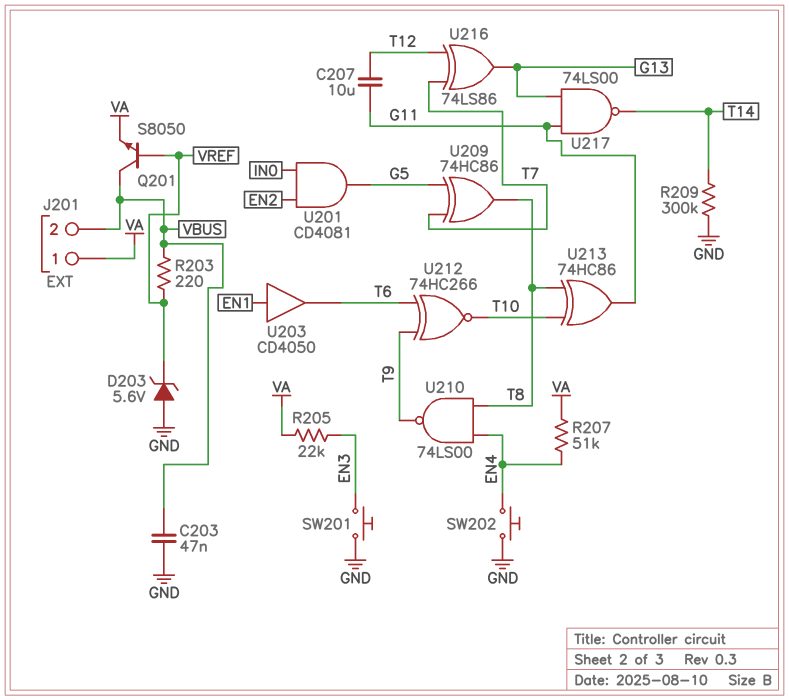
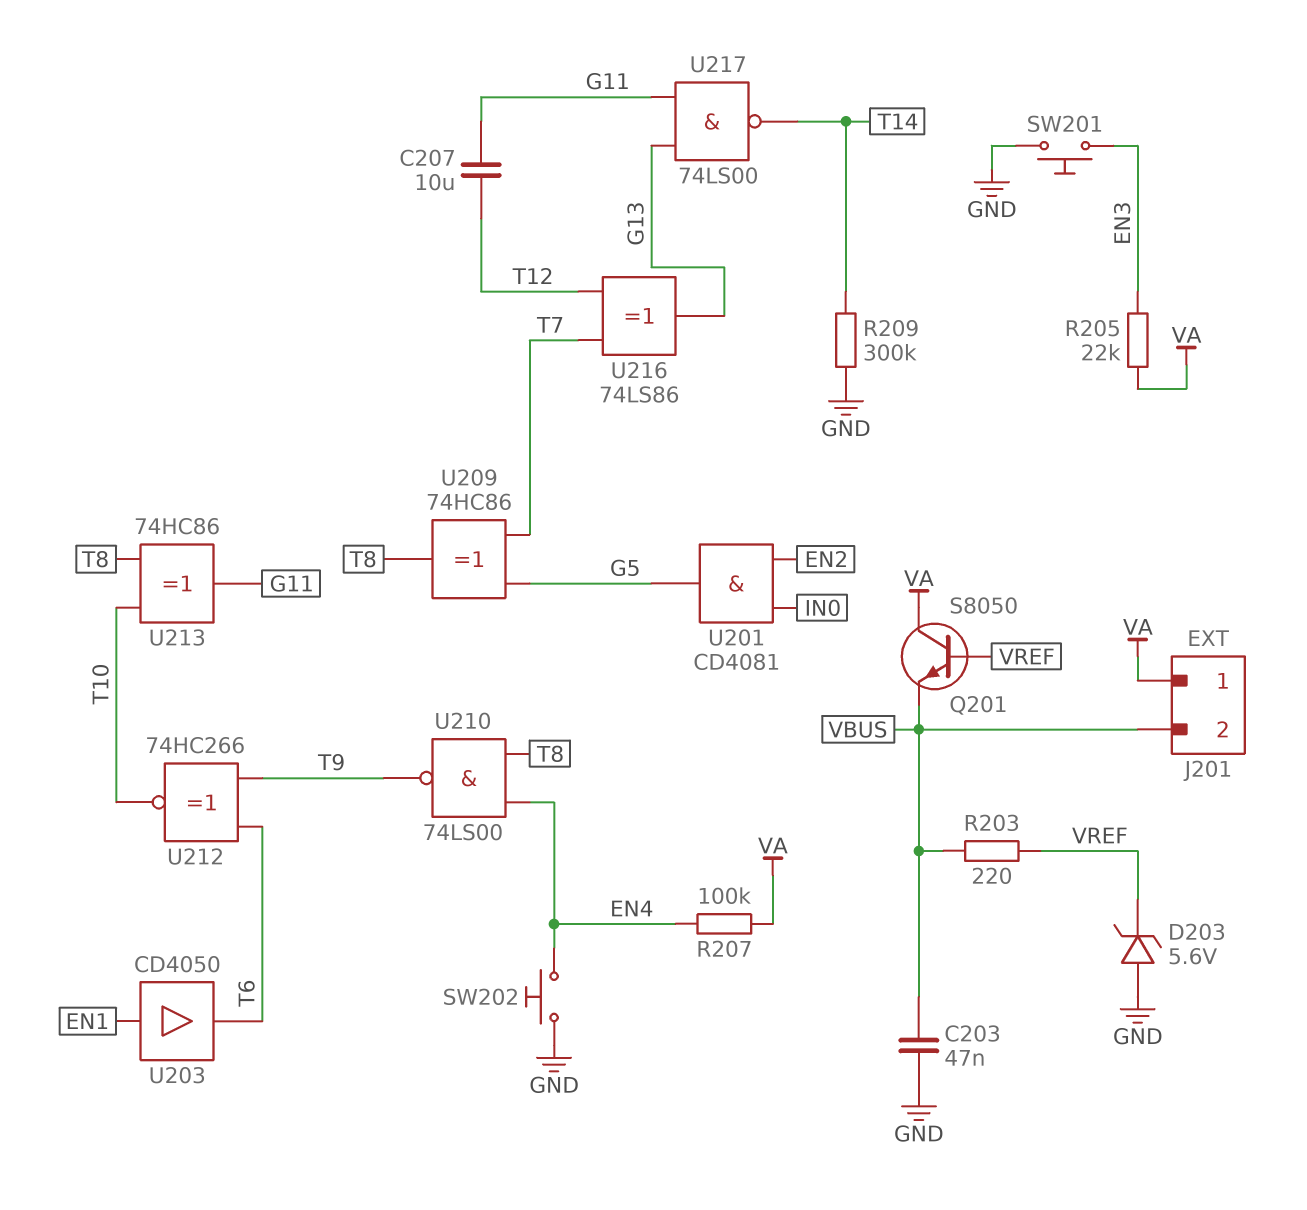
Q201: NPN S8050 (B VREF, C VBUS, E VA) -> NPN S8050 (B VREF, C VA, E VBUS)
R207: 51k (EN4, VA) -> 100k (EN4, VA)

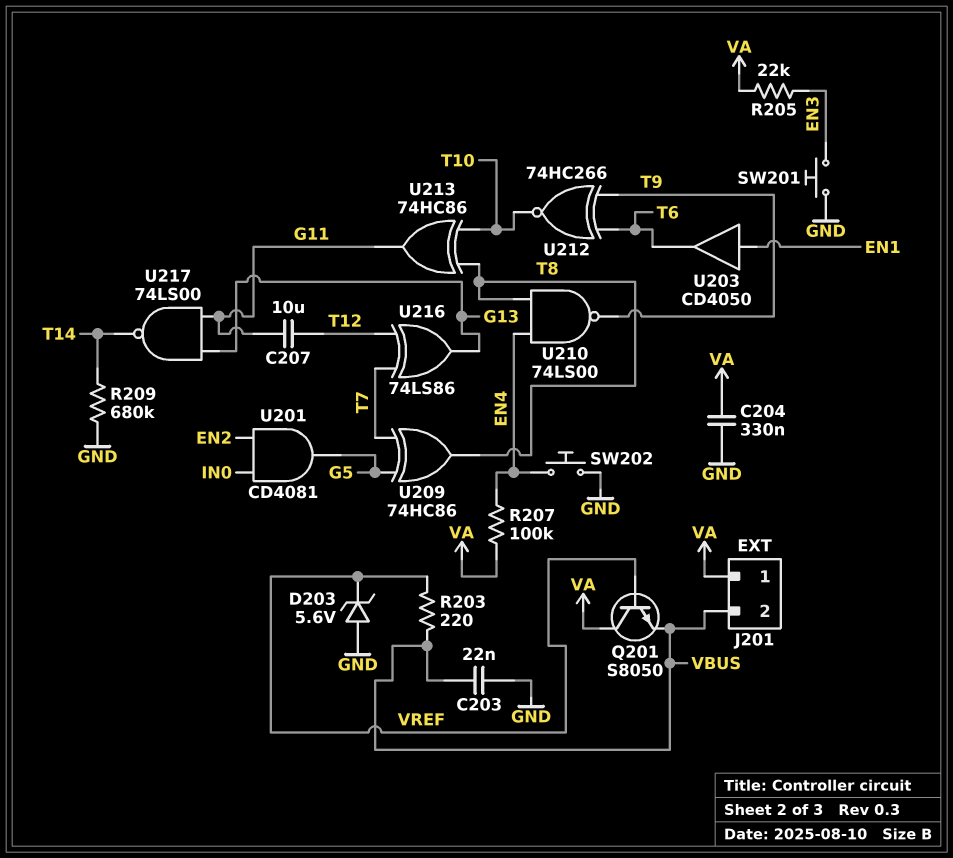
C203: 47nF (GND, VBUS) -> 22nF (GND, VBUS)
C204: none -> 330nF (GND, VA)
R209: 300k (GND, T14) -> 680k (GND, T14)

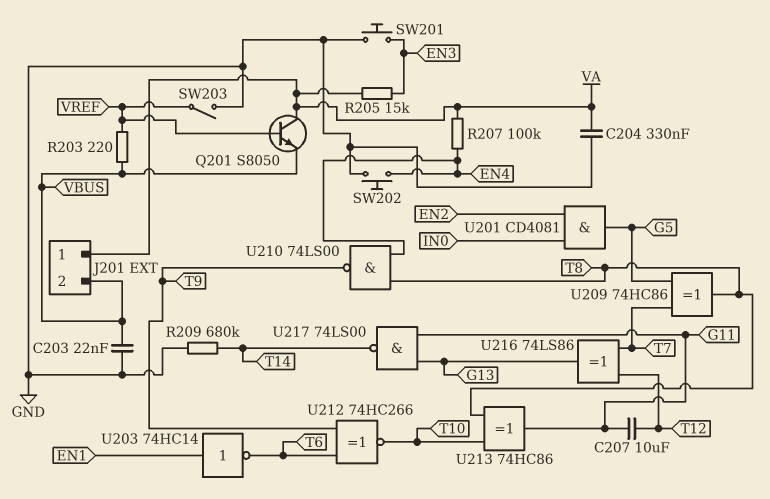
D203: zener 5.6V (A GND, K VREF) -> none
R205: 22k (EN3, VA) -> 15k (EN3, VA)
SW203: none -> switch (GND, VREF)
U203: buffer CD4050 (in EN1, out T6) -> NOT 74HC14 (in EN1, out T6)

